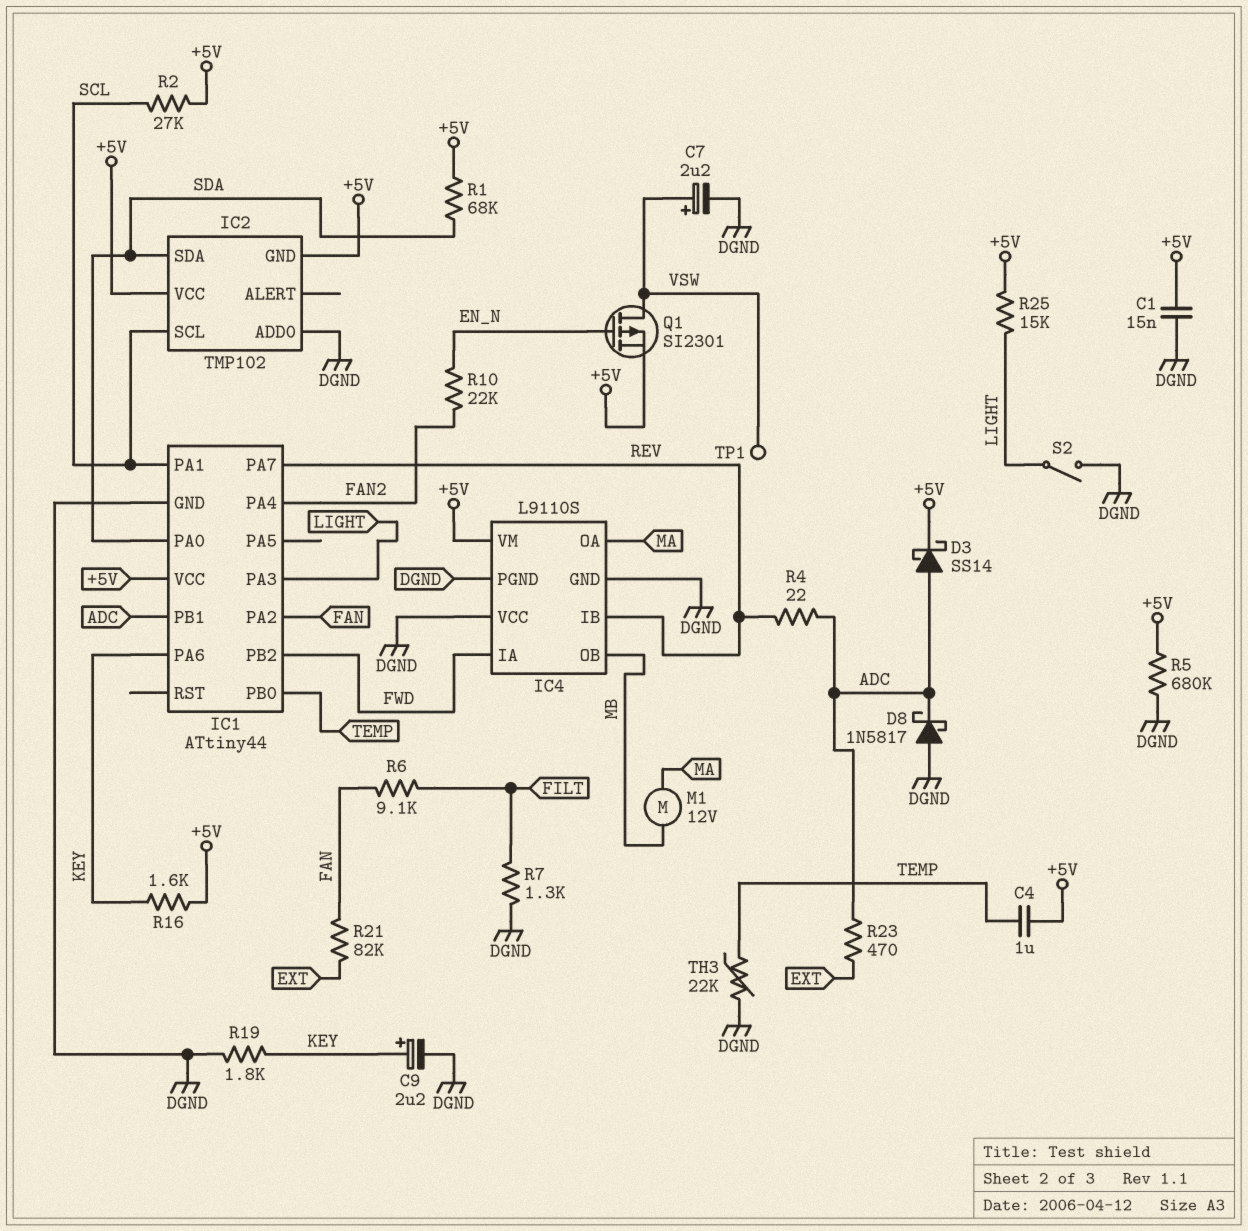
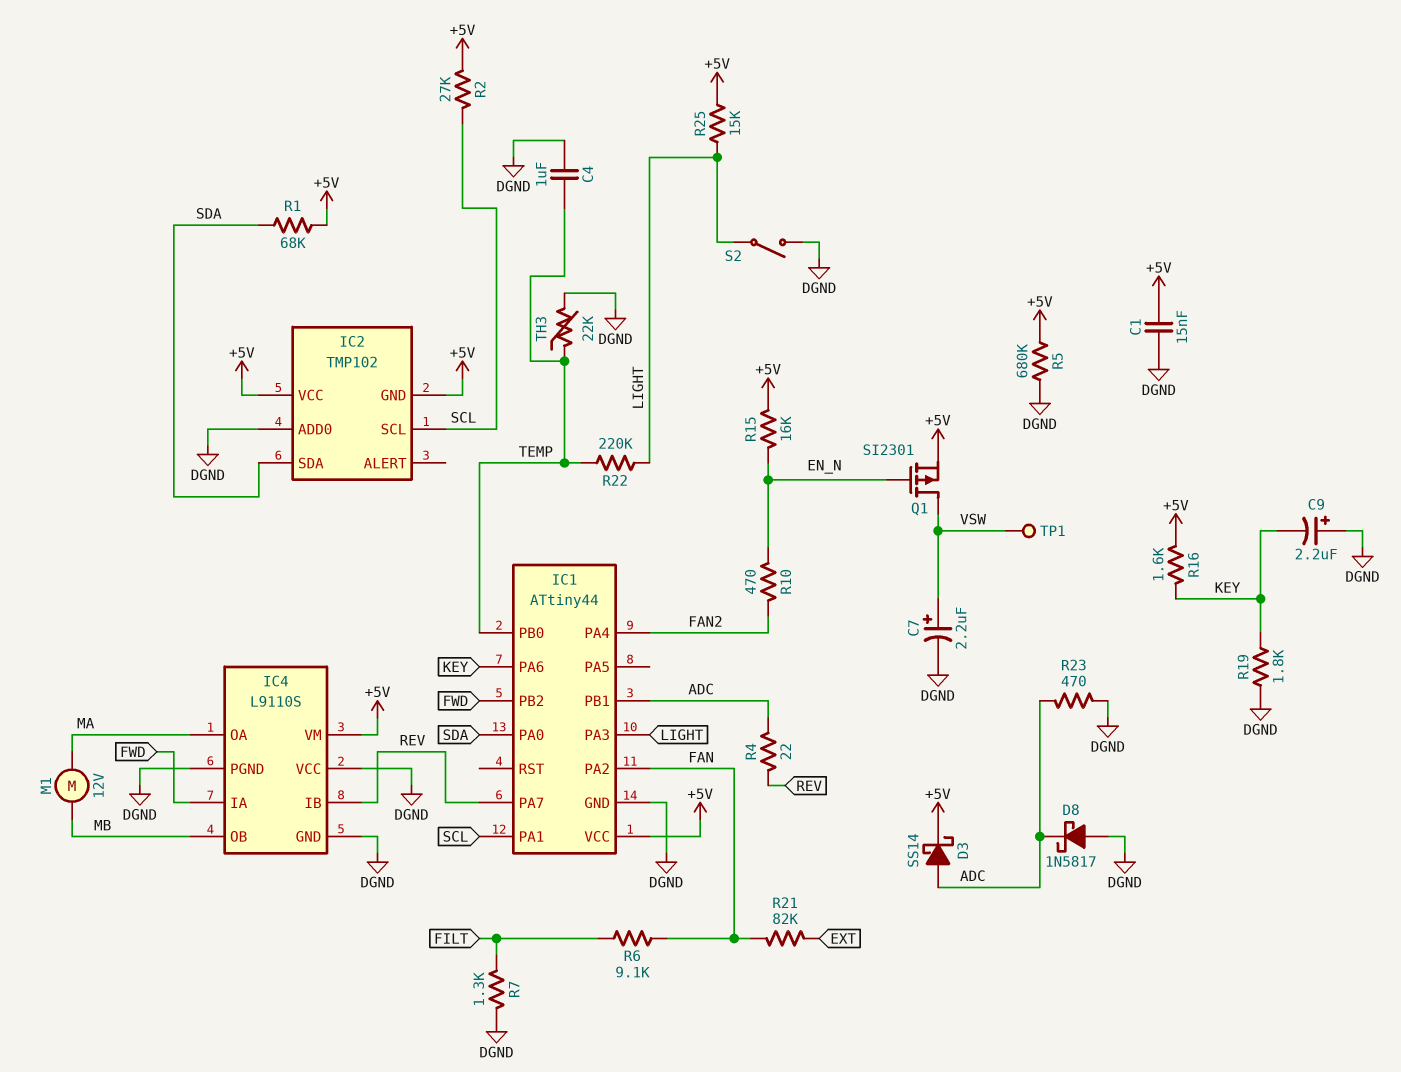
C4: 1uF (+5V, TEMP) -> 1uF (DGND, TEMP)
C9: 2.2uF (plus KEY, minus DGND) -> 2.2uF (plus DGND, minus KEY)
R10: 22k (EN_N, FAN2) -> 470 (EN_N, FAN2)
R15: none -> 16k (+5V, EN_N)
R22: none -> 220k (LIGHT, TEMP)
R23: 470 (ADC, EXT) -> 470 (ADC, DGND)

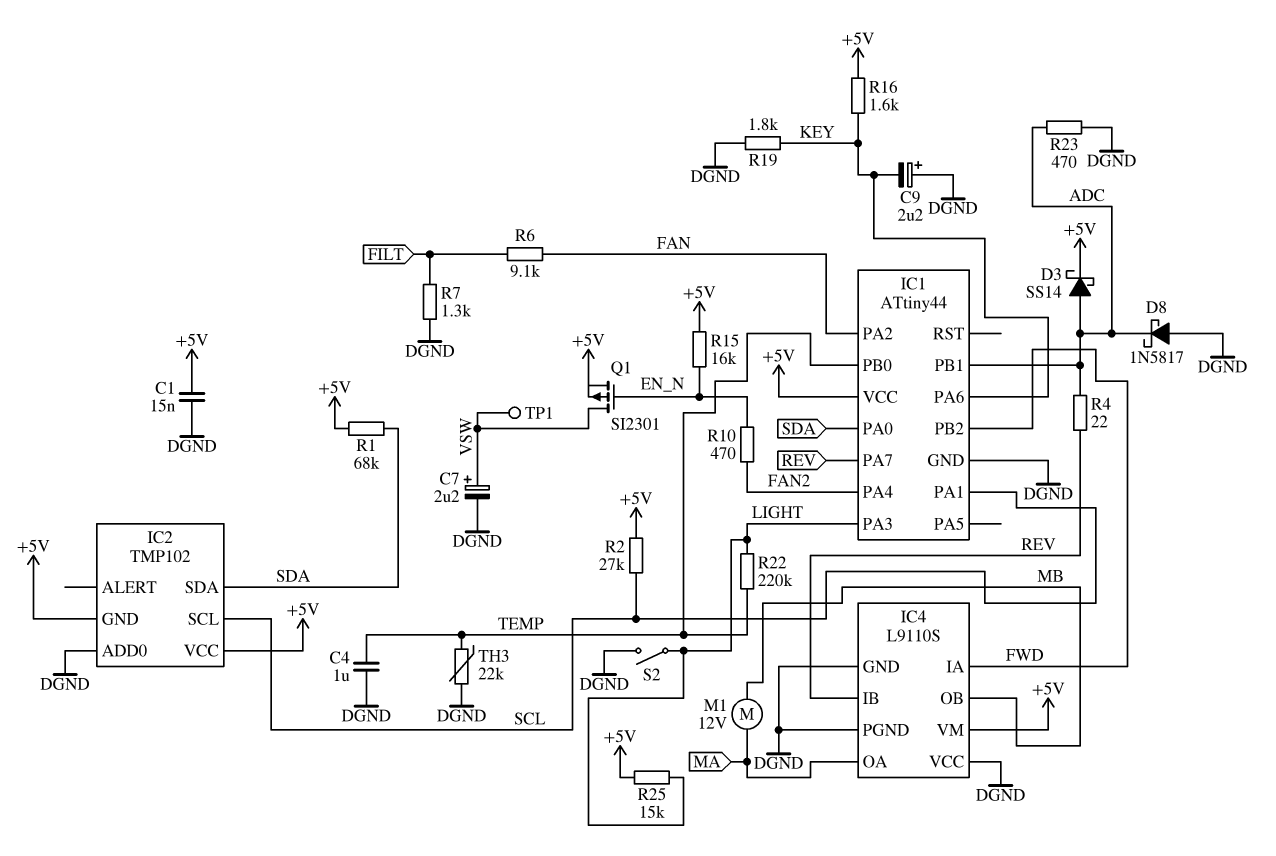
R5: 680k (+5V, DGND) -> none
R21: 82k (EXT, FAN) -> none

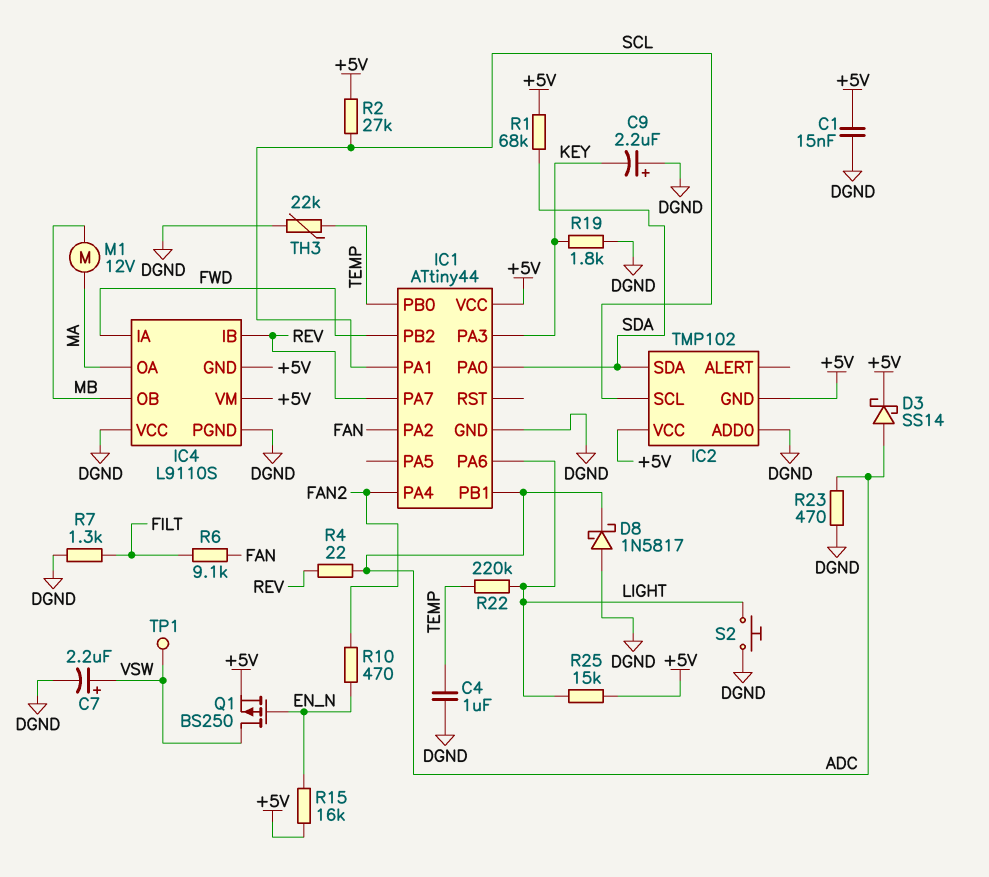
IC1 pin PA3: LIGHT -> KEY
IC1 pin PA6: KEY -> LIGHT
IC4 pin GND: DGND -> +5V
Q1: PMOS SI2301 (G EN_N, D VSW, S +5V) -> PMOS BS250 (G EN_N, D VSW, S +5V)
R16: 1.6k (+5V, KEY) -> none
S2: switch (DGND, LIGHT) -> button (DGND, LIGHT)

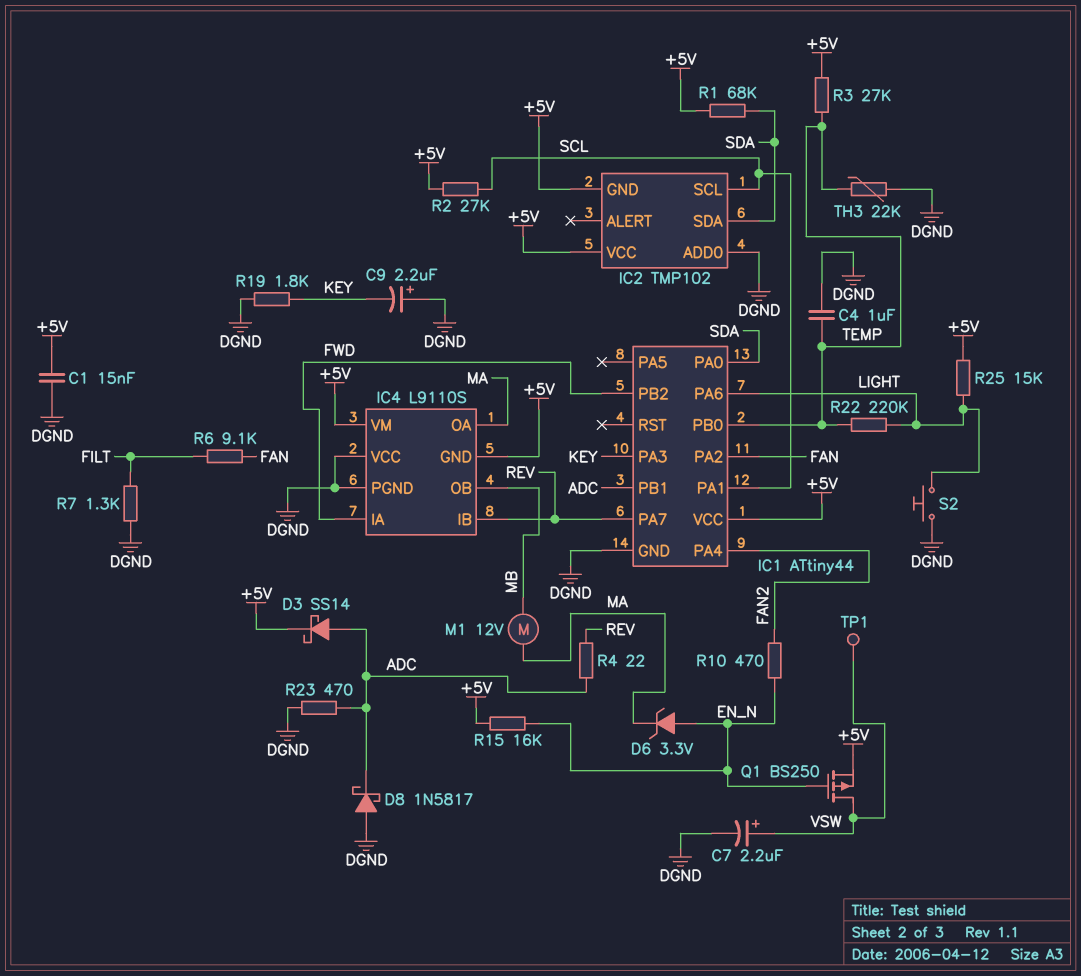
D6: none -> zener 3.3V (A EN_N, K MA)
R3: none -> 27k (+5V, TEMP)

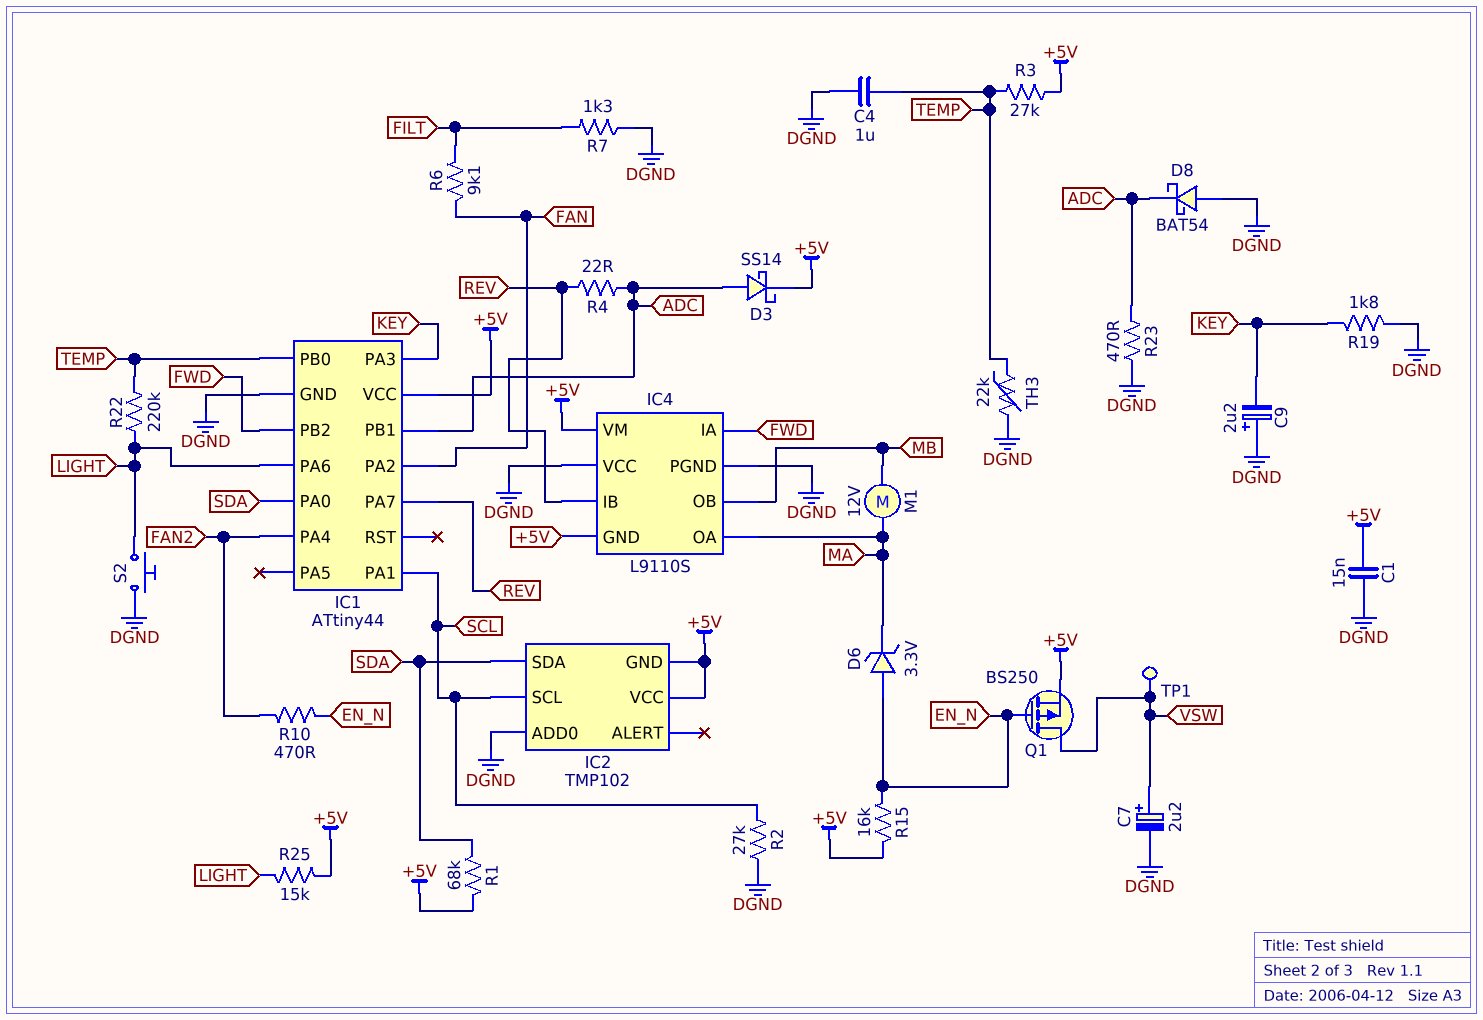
D8: schottky 1N5817 (A DGND, K ADC) -> schottky BAT54 (A DGND, K ADC)
R2: 27k (+5V, SCL) -> 27k (DGND, SCL)

